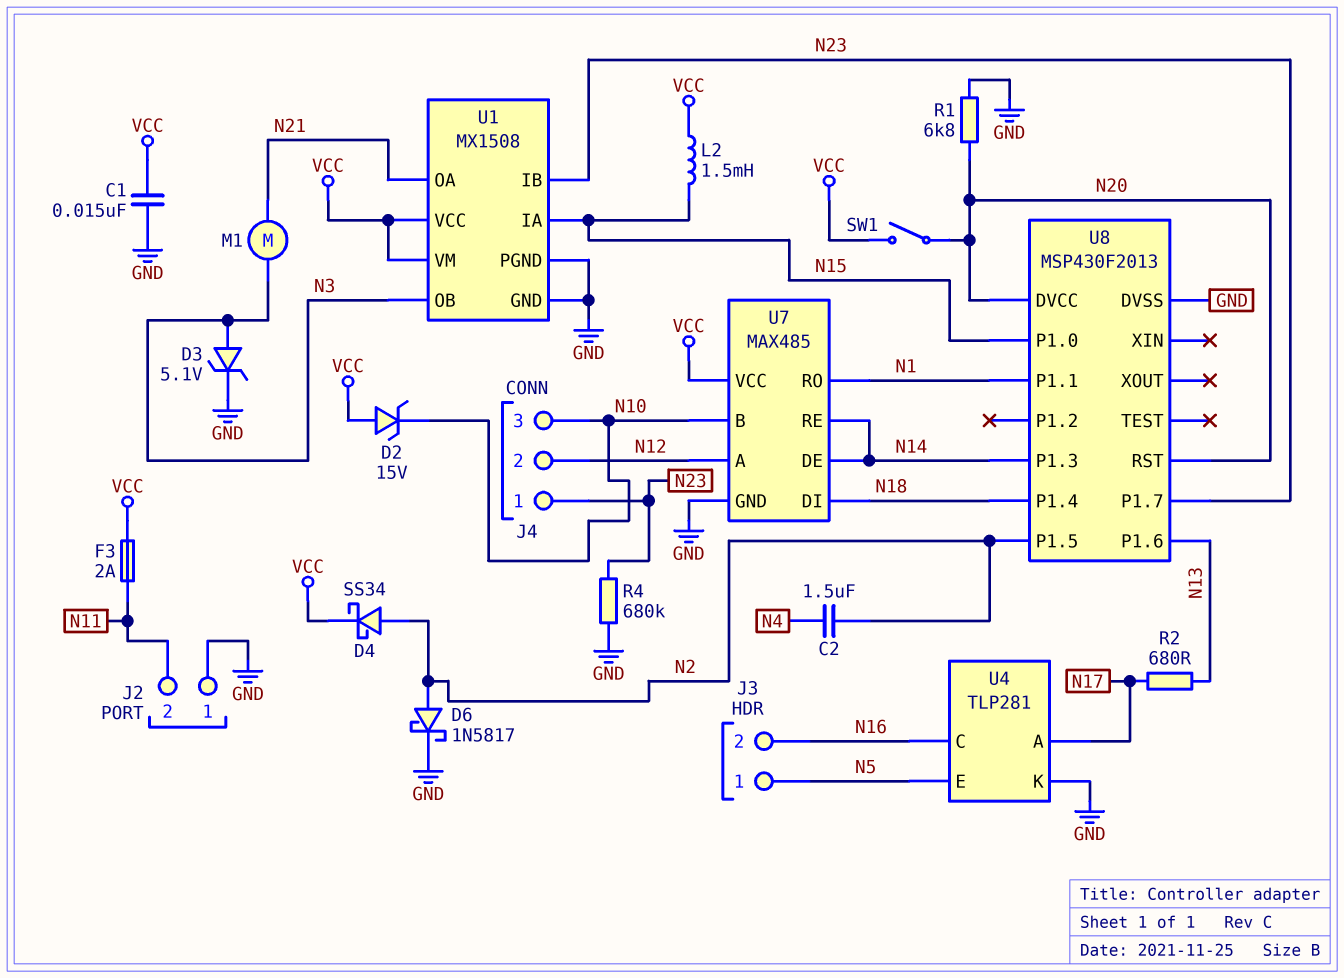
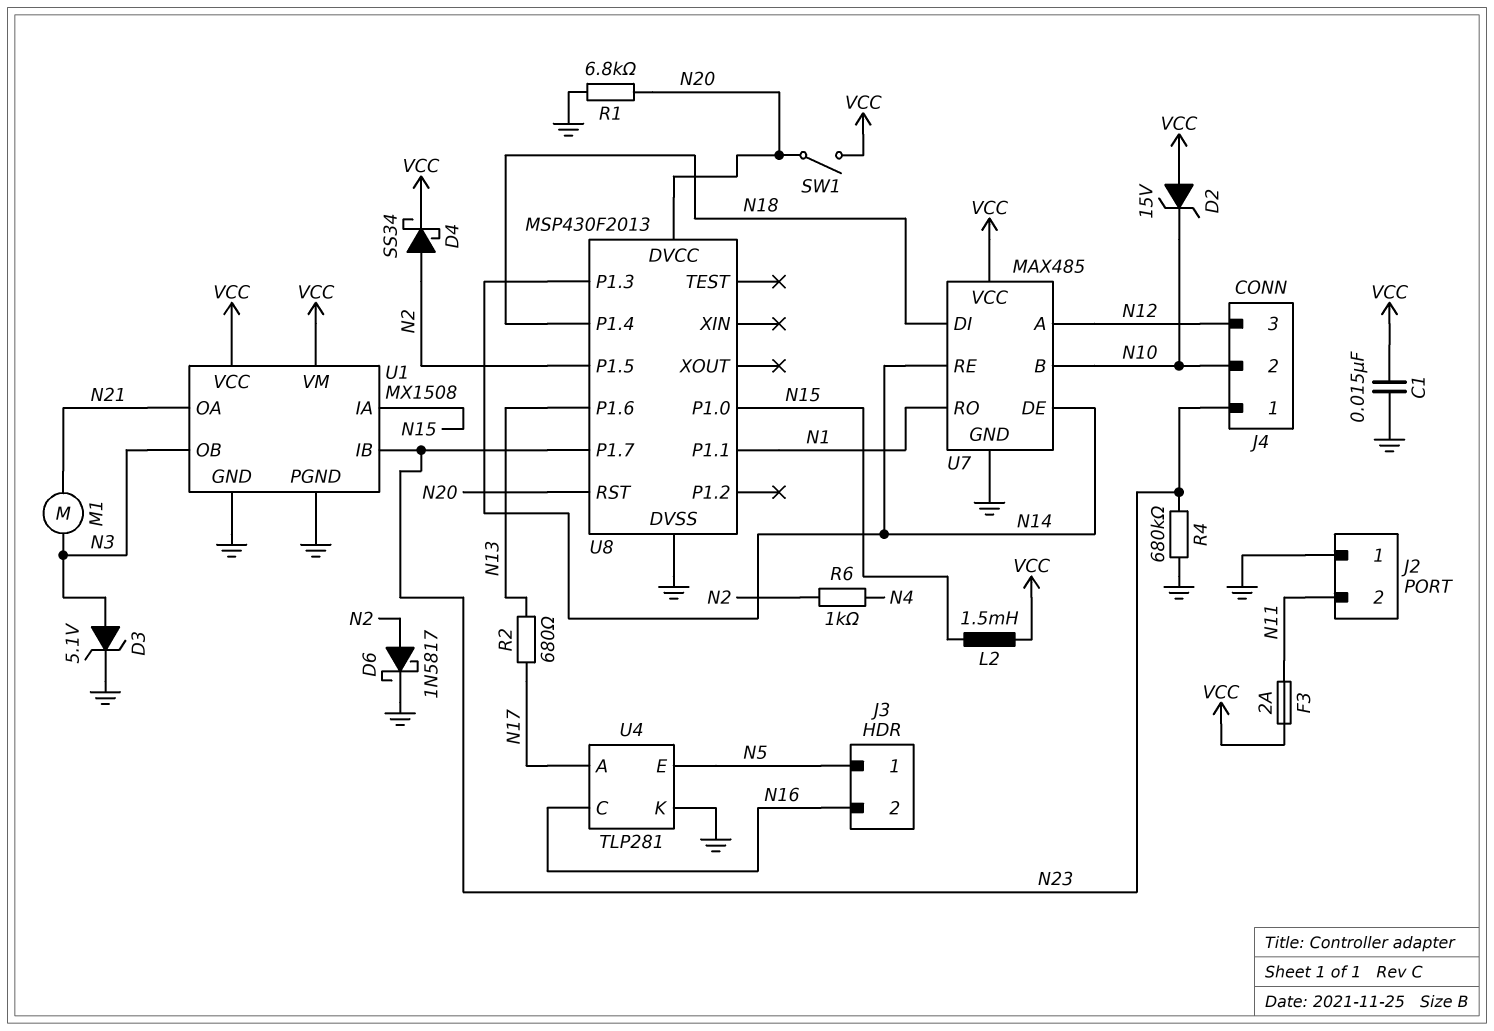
C2: 1.5uF (N2, N4) -> none
J4 pin 2: N12 -> N10
J4 pin 3: N10 -> N12
R6: none -> 1k (N2, N4)

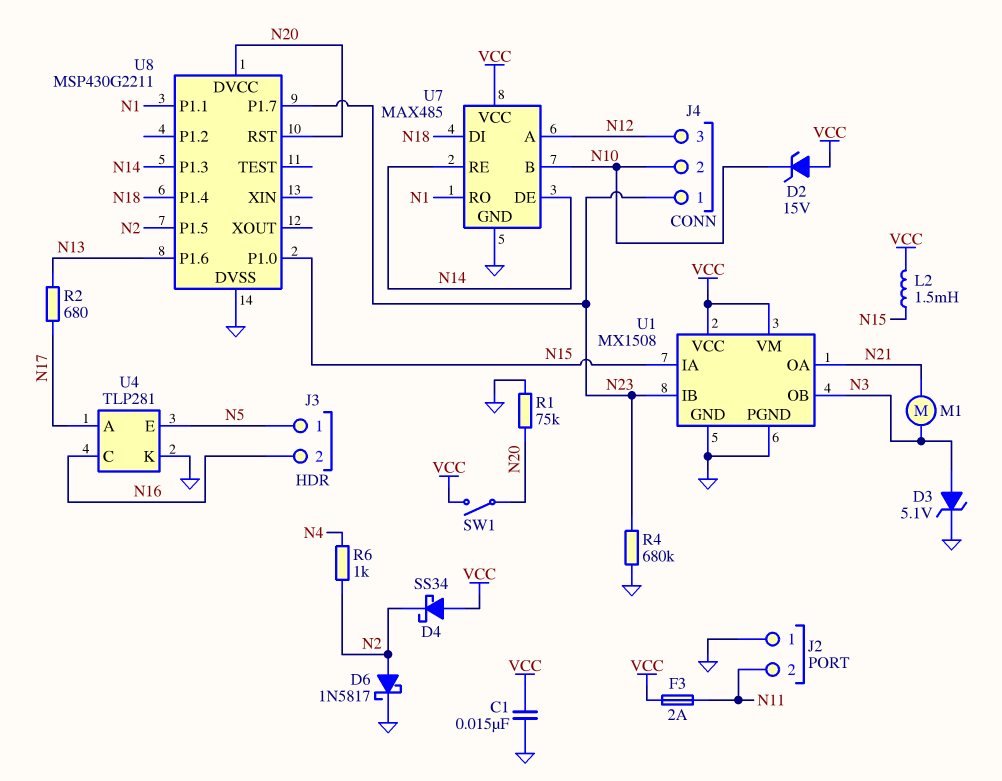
D4: schottky SS34 (A N2, K VCC) -> schottky SS34 (A VCC, K N2)
R1: 6.8k (GND, N20) -> 75k (GND, N20)
U8: MSP430F2013 -> MSP430G2211

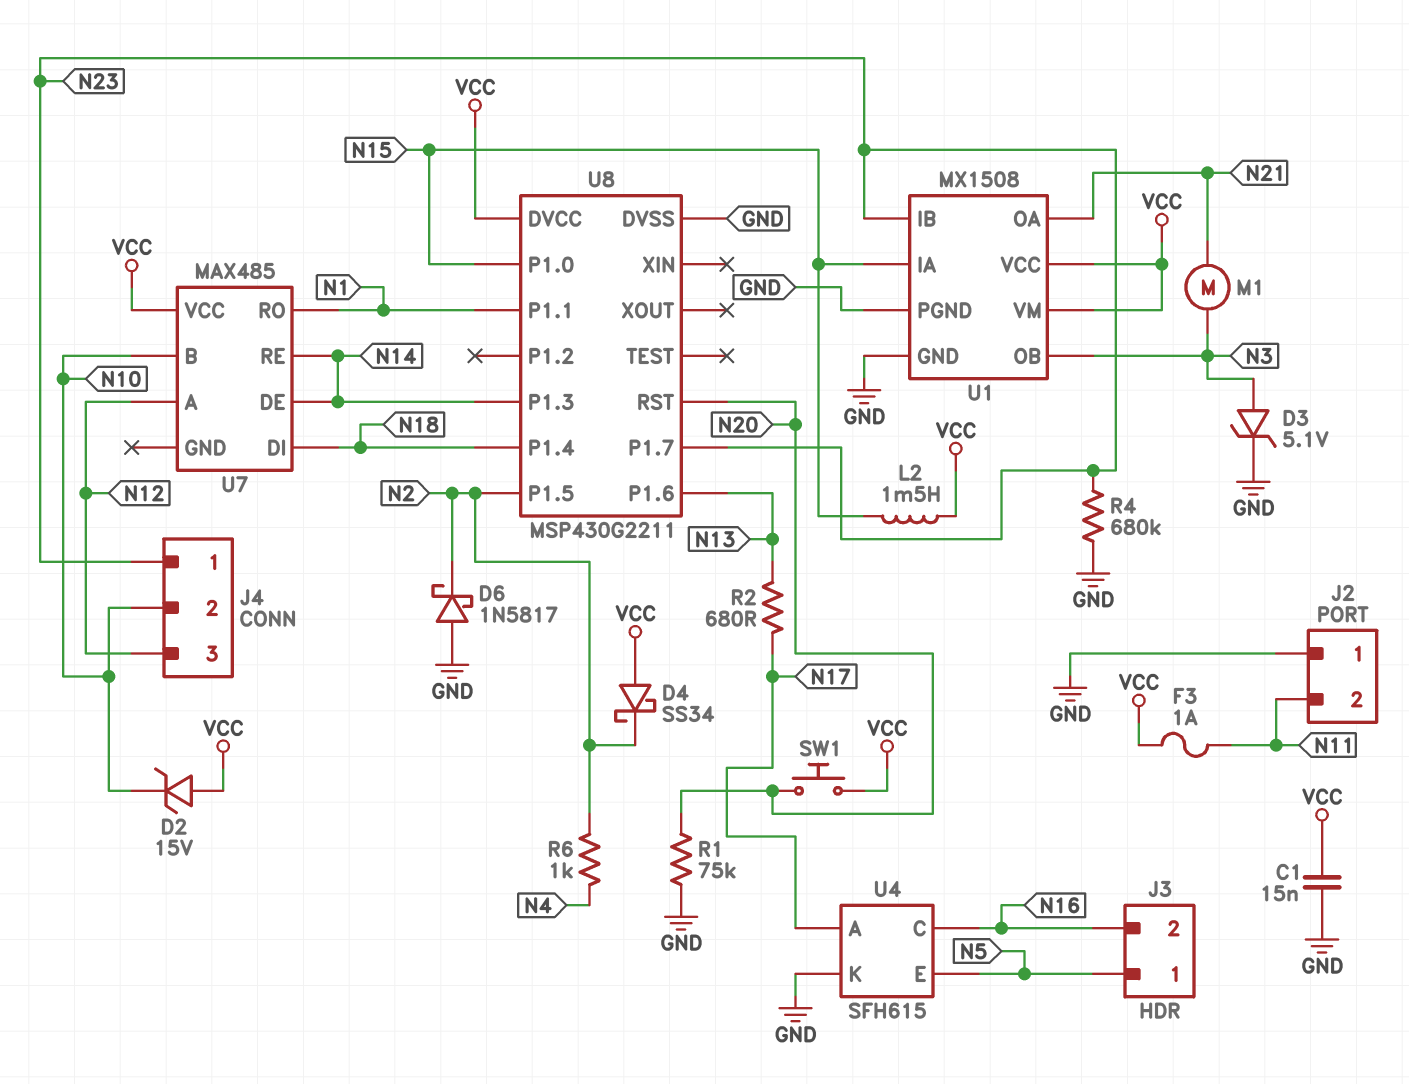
D6: schottky 1N5817 (A N2, K GND) -> schottky 1N5817 (A GND, K N2)
F3: 2A (N11, VCC) -> 1A (N11, VCC)
SW1: switch (N20, VCC) -> button (N20, VCC)
U4: TLP281 -> SFH615
U7 pin GND: GND -> none
U8 pin DVCC: N20 -> VCC

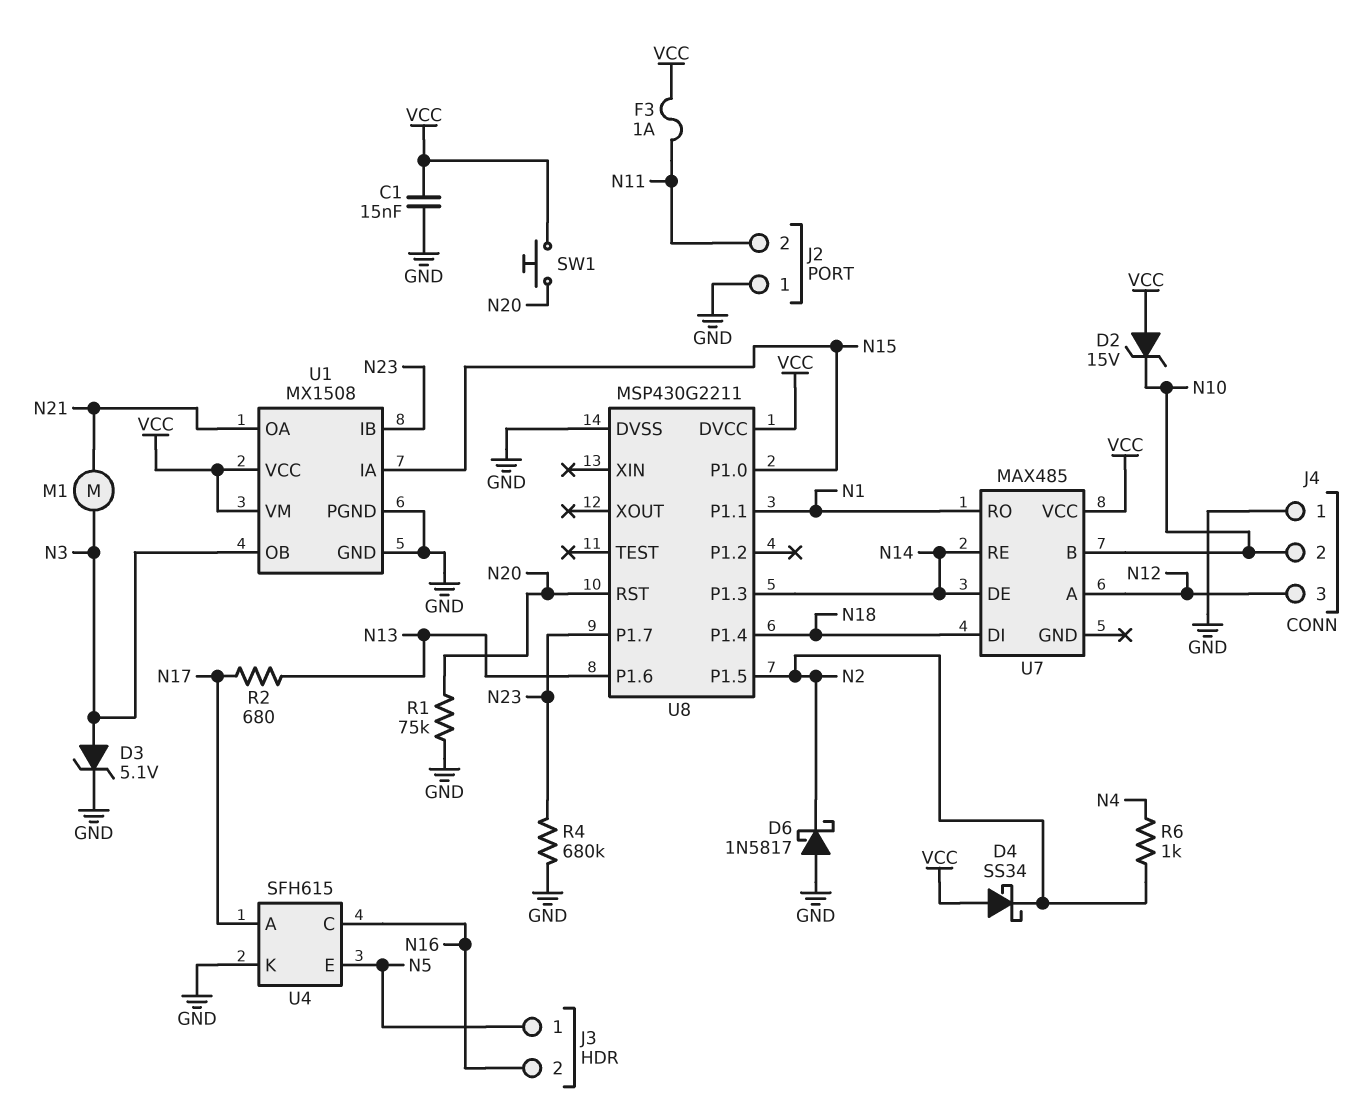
J4 pin 1: N23 -> GND
L2: 1.5mH (N15, VCC) -> none

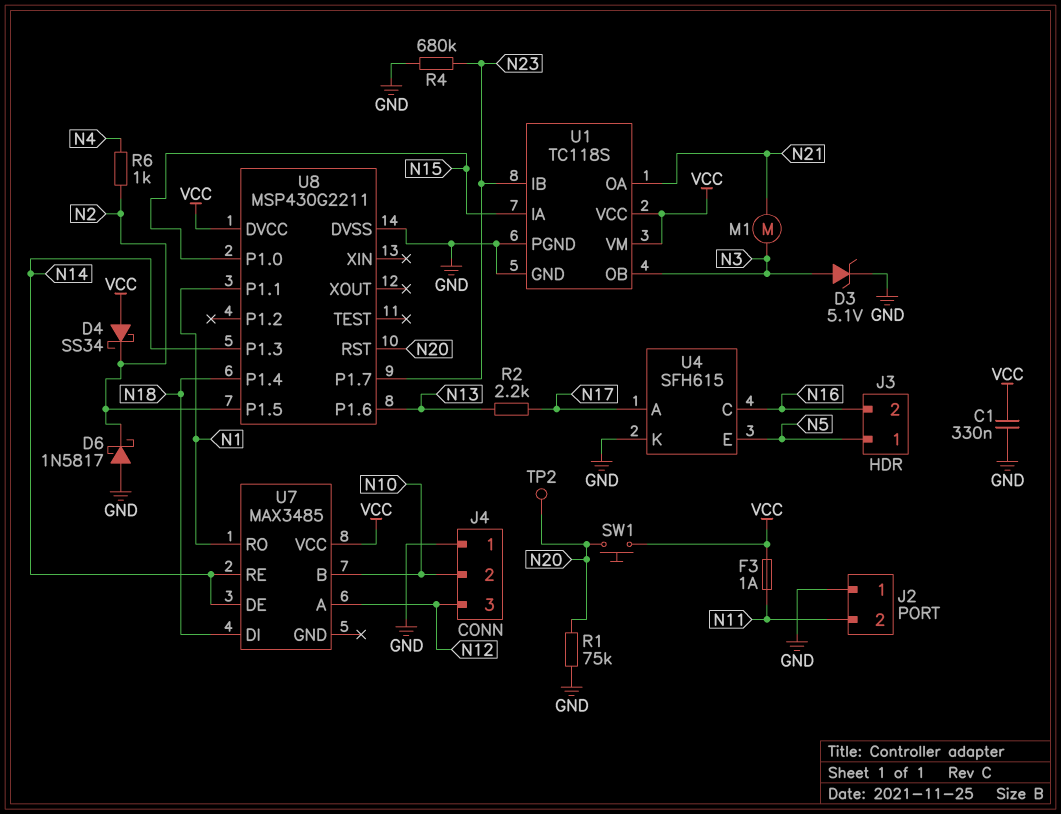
C1: 15nF (GND, VCC) -> 330nF (GND, VCC)
D2: zener 15V (A VCC, K N10) -> none
R2: 680 (N13, N17) -> 2.2k (N13, N17)
TP2: none -> test point (N20)
U1: MX1508 -> TC118S
U7: MAX485 -> MAX3485

